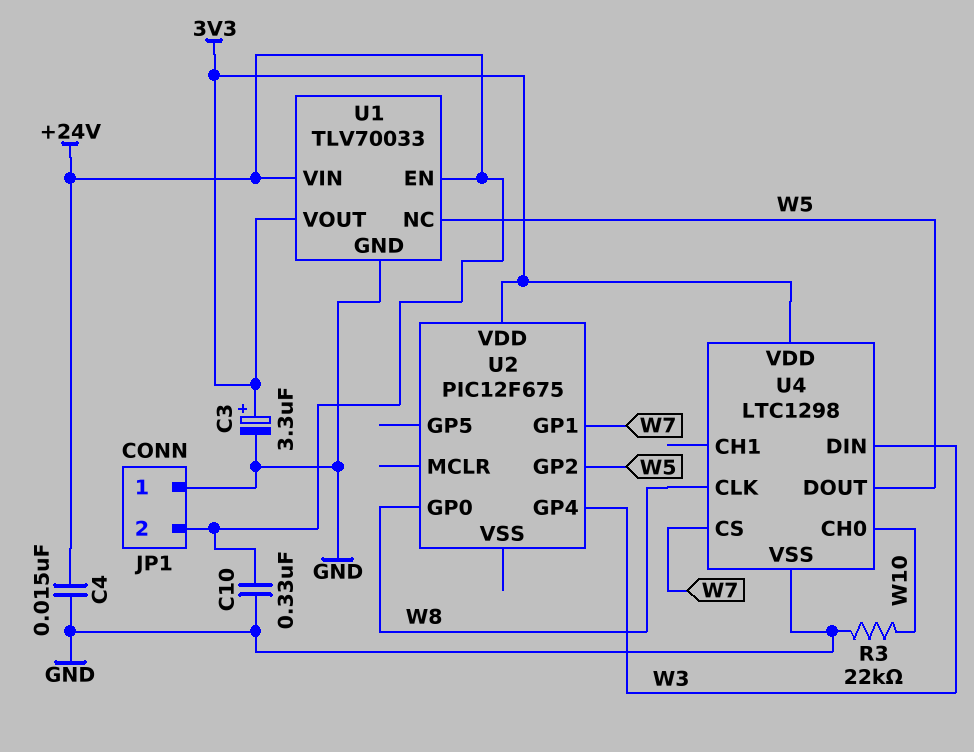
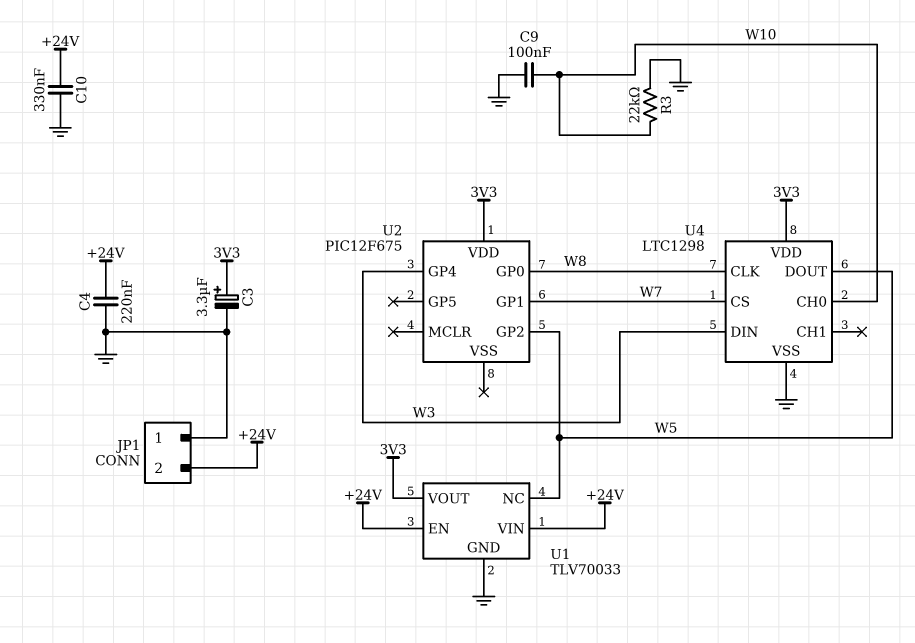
C4: 15nF (+24V, GND) -> 220nF (+24V, GND)
C9: none -> 100nF (GND, W10)

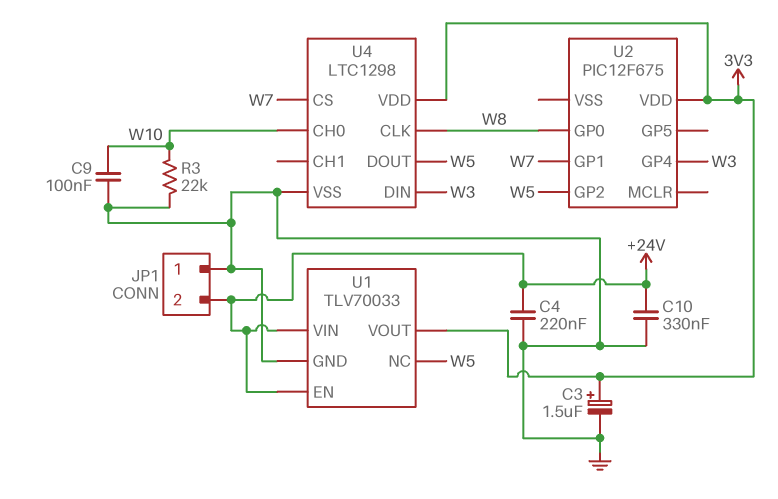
C3: 3.3uF (plus 3V3, minus GND) -> 1.5uF (plus 3V3, minus GND)

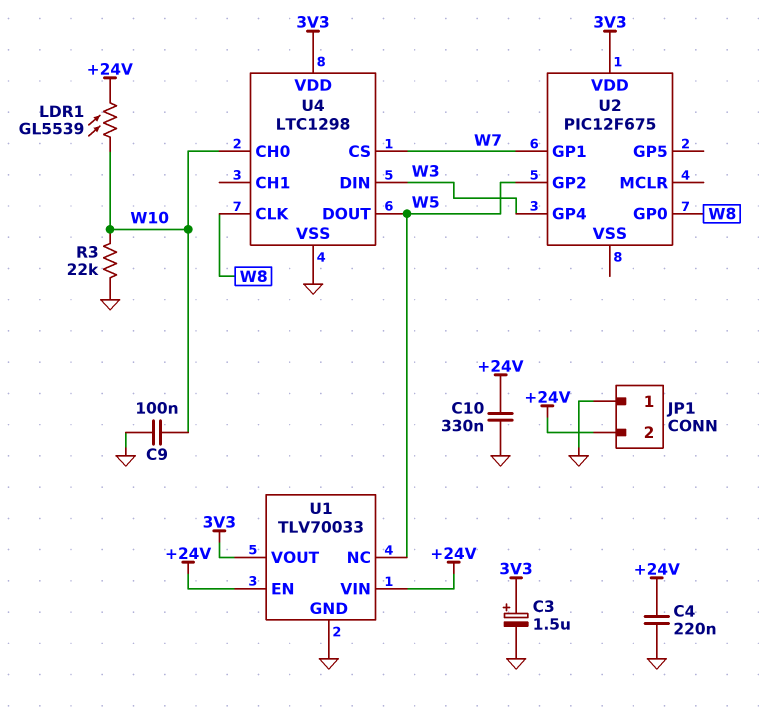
LDR1: none -> GL5539 (+24V, W10)

